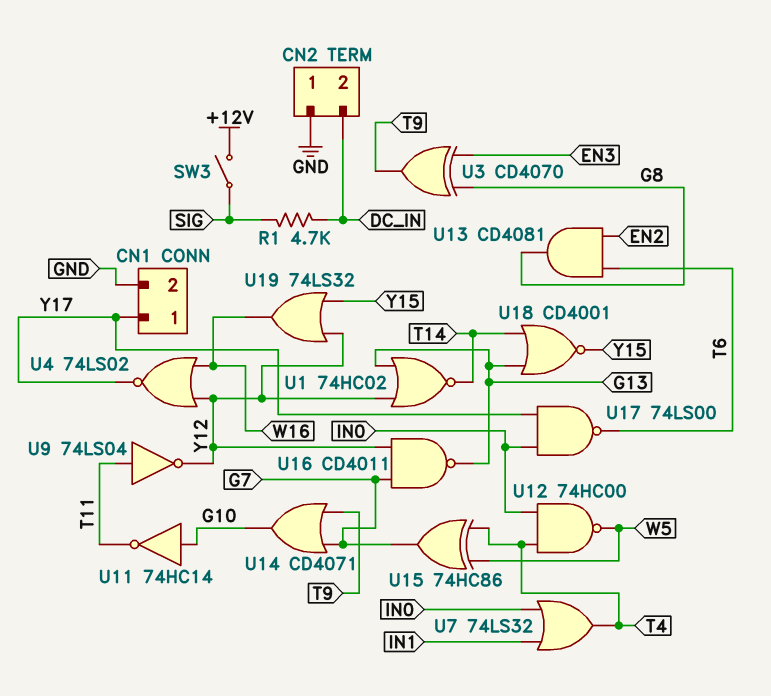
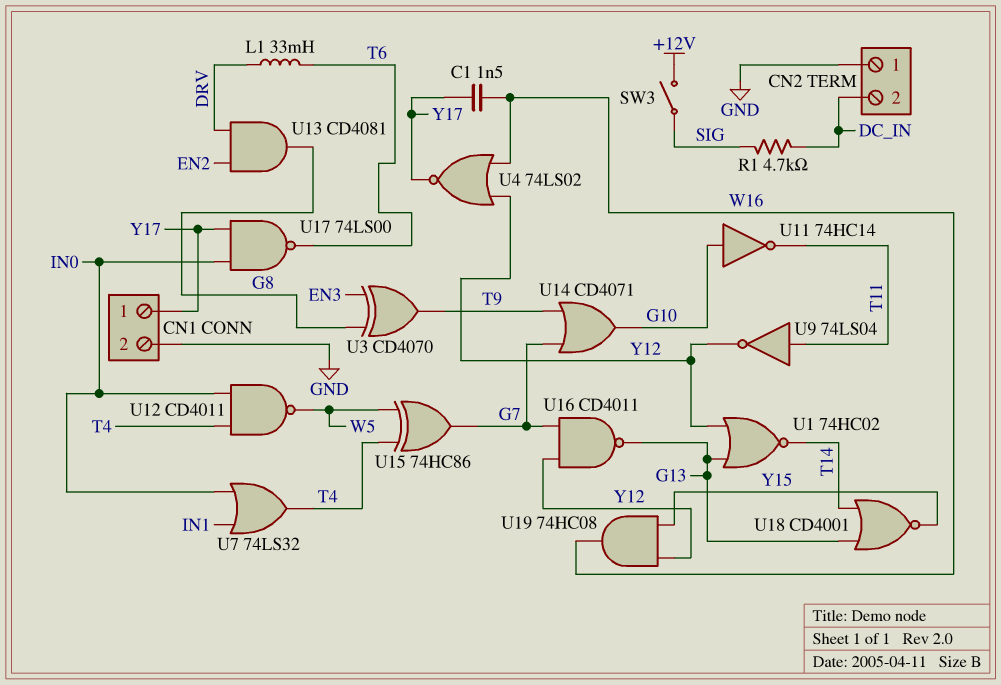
C1: none -> 1.5nF (W16, Y17)
L1: none -> 33mH (DRV, T6)
U12: NAND 74HC00 (in IN0, in T4, out W5) -> NAND CD4011 (in IN0, in T4, out W5)
U13: AND CD4081 (in EN2, in T6, out G8) -> AND CD4081 (in DRV, in EN2, out G8)
U19: OR 74LS32 (in Y12, in Y15, out W16) -> AND 74HC08 (in Y12, in Y15, out W16)

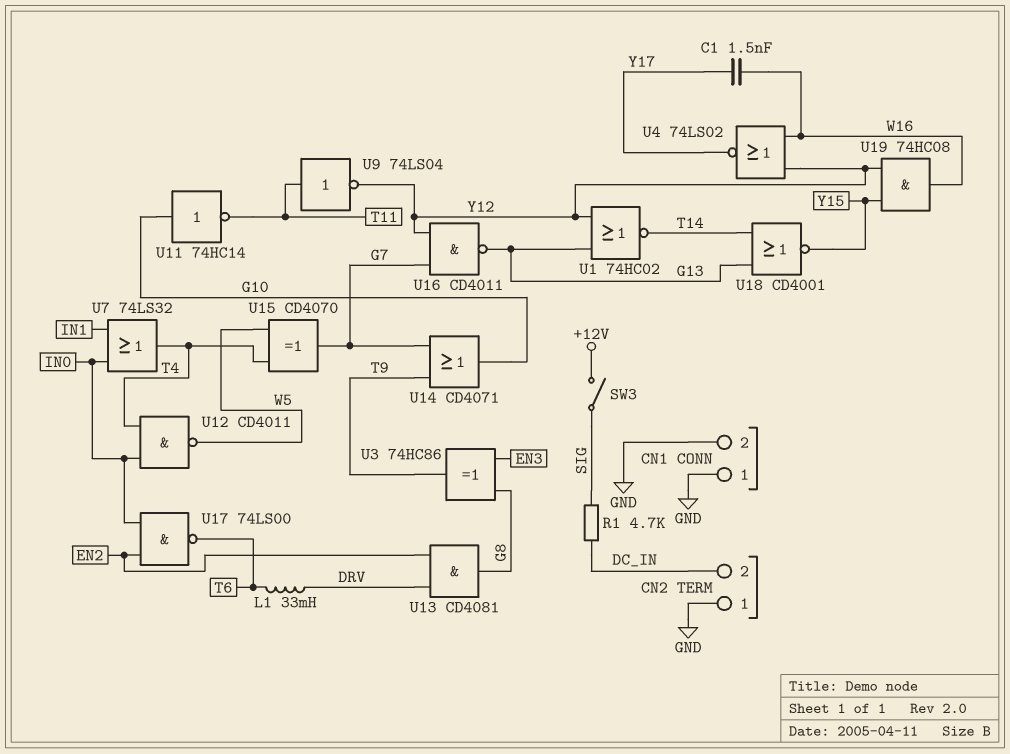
CN1 pin 1: Y17 -> GND
U3: XOR CD4070 (in EN3, in G8, out T9) -> XOR 74HC86 (in EN3, in G8, out T9)
U15: XOR 74HC86 (in T4, in W5, out G7) -> XOR CD4070 (in T4, in W5, out G7)
U17: NAND 74LS00 (in IN0, in Y17, out T6) -> NAND 74LS00 (in EN2, in IN0, out T6)

